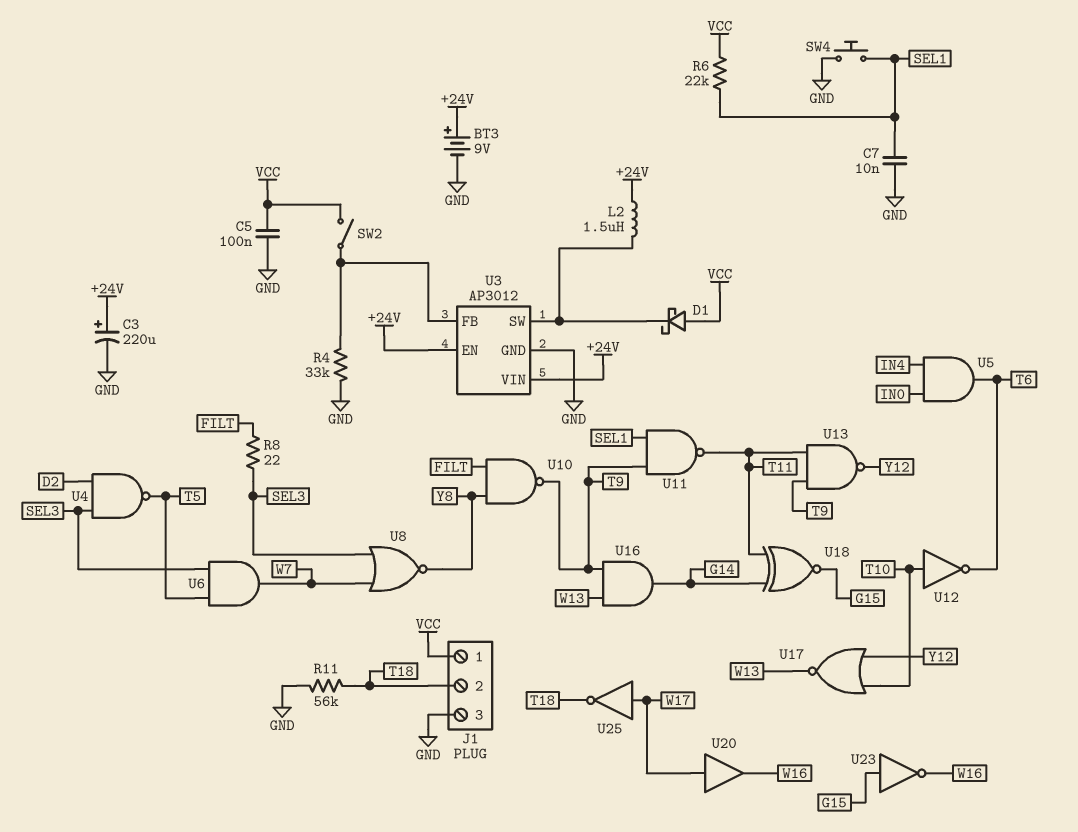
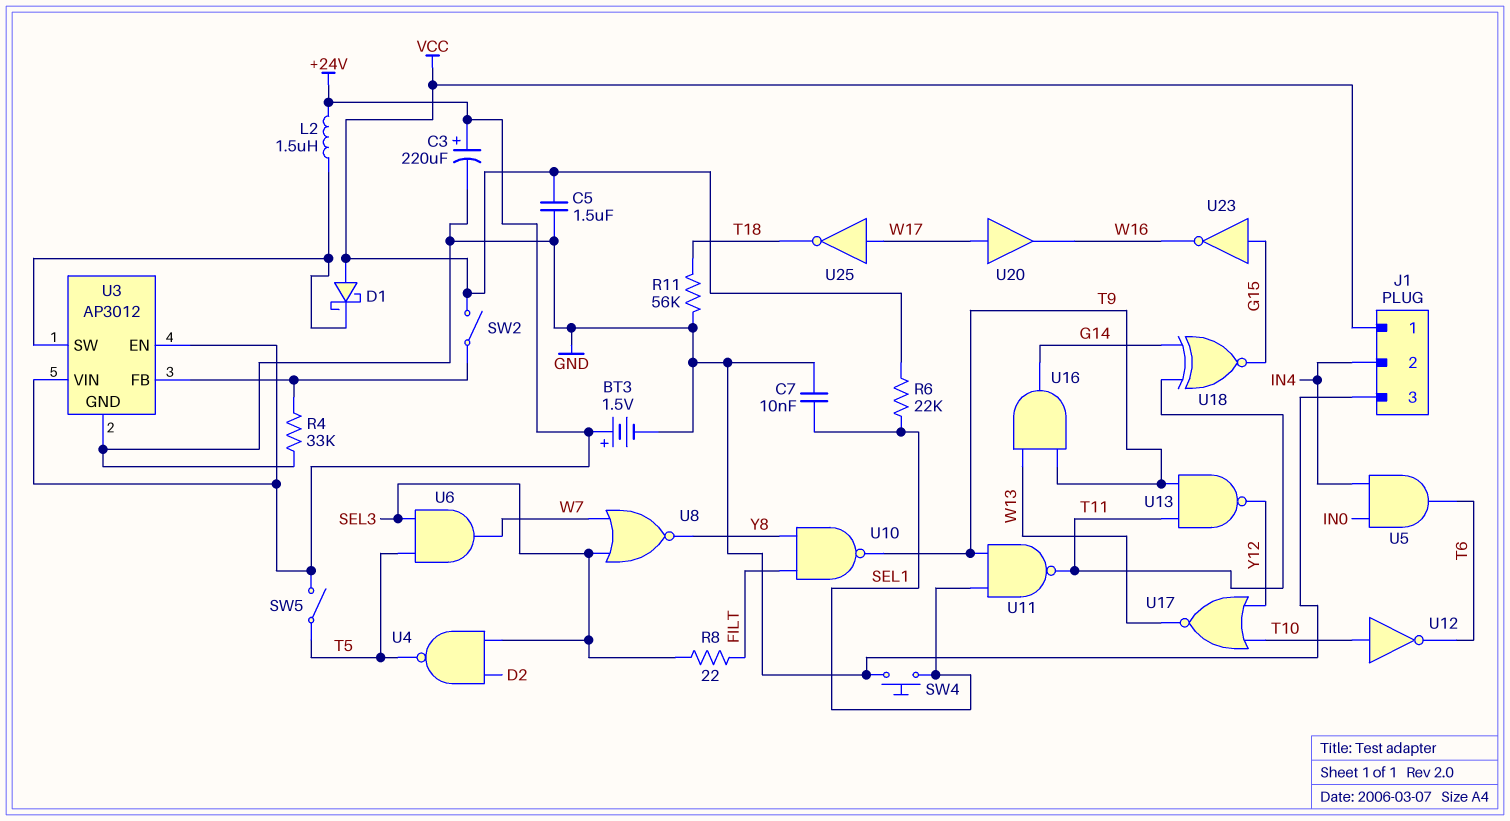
BT3: 9V (plus +24V, minus GND) -> 1.5V (plus +24V, minus GND)
C5: 100nF (GND, VCC) -> 1.5uF (GND, VCC)
J1 pin 2: T18 -> IN4
SW5: none -> switch (+24V, T5)

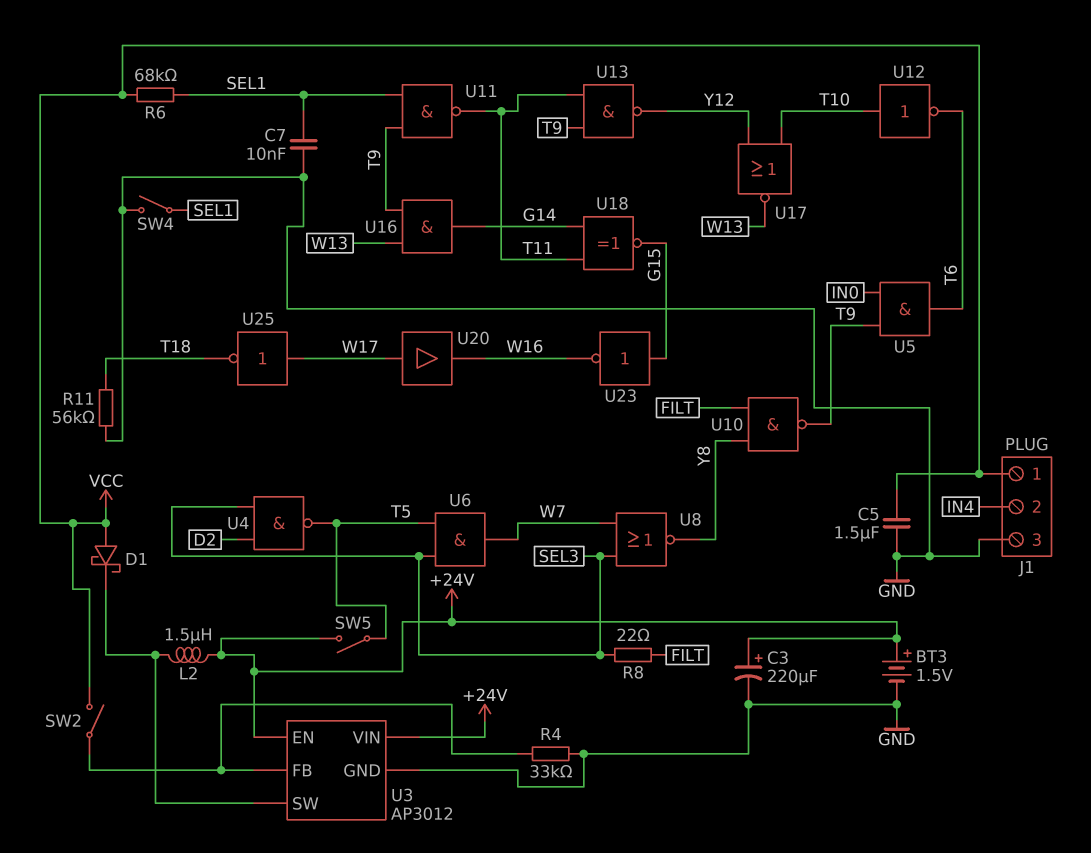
R6: 22k (SEL1, VCC) -> 68k (SEL1, VCC)
SW4: button (GND, SEL1) -> switch (GND, SEL1)
U5: AND (in IN0, in IN4, out T6) -> AND (in IN0, in T9, out T6)

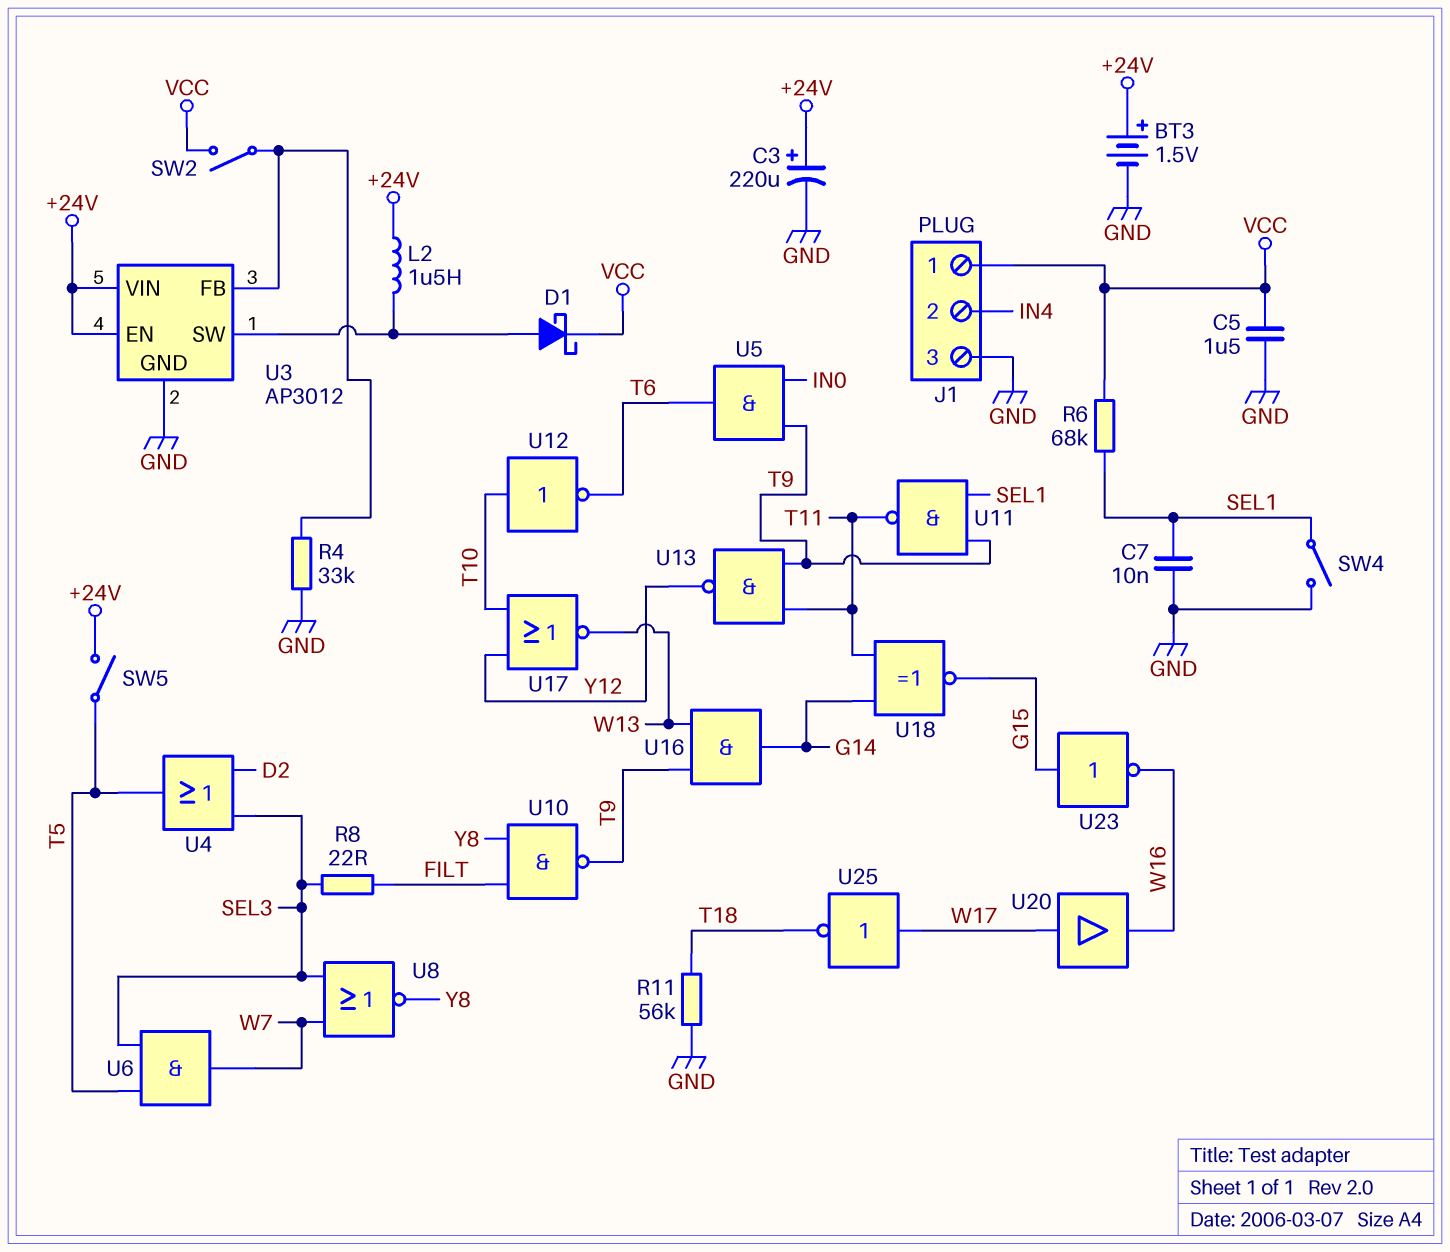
D1: schottky (A VCC, K U3/SW) -> schottky (A U3/SW, K VCC)
U4: NAND (in D2, in SEL3, out T5) -> OR (in D2, in SEL3, out T5)

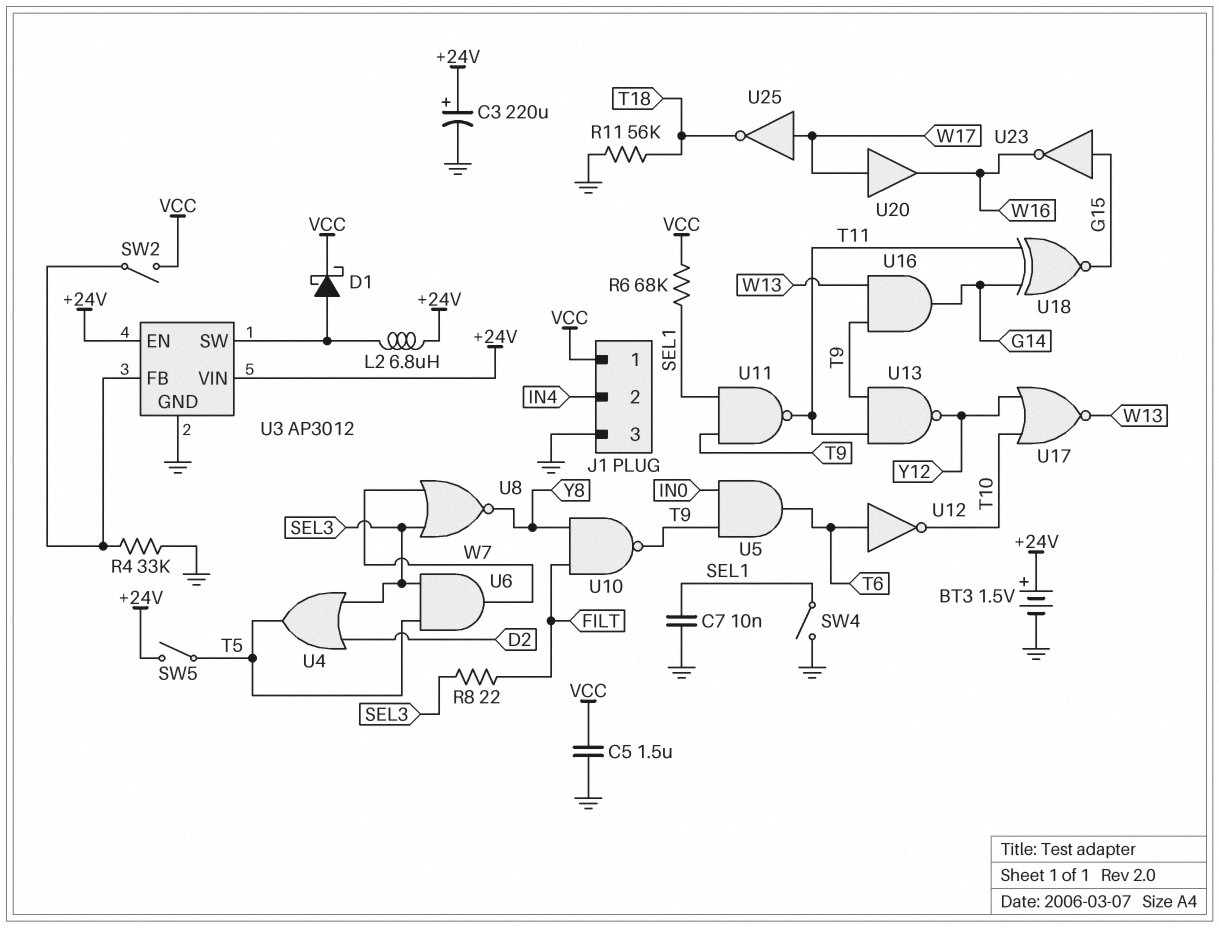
L2: 1.5uH (+24V, U3/SW) -> 6.8uH (+24V, U3/SW)
U12: NOT (in T10, out T6) -> NOT (in T6, out T10)

